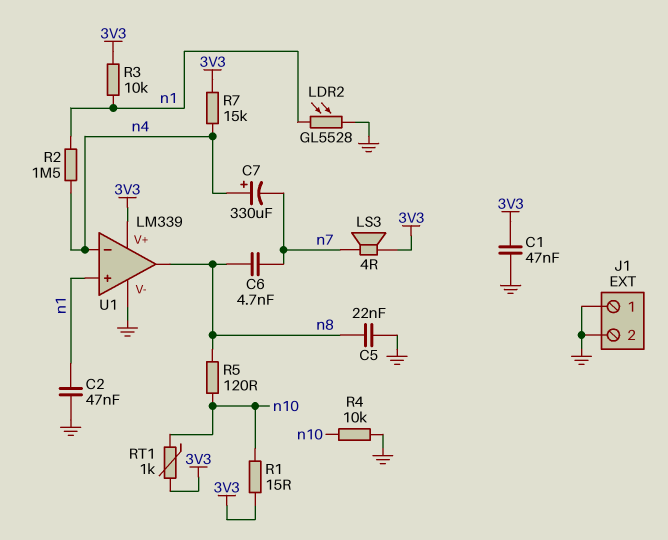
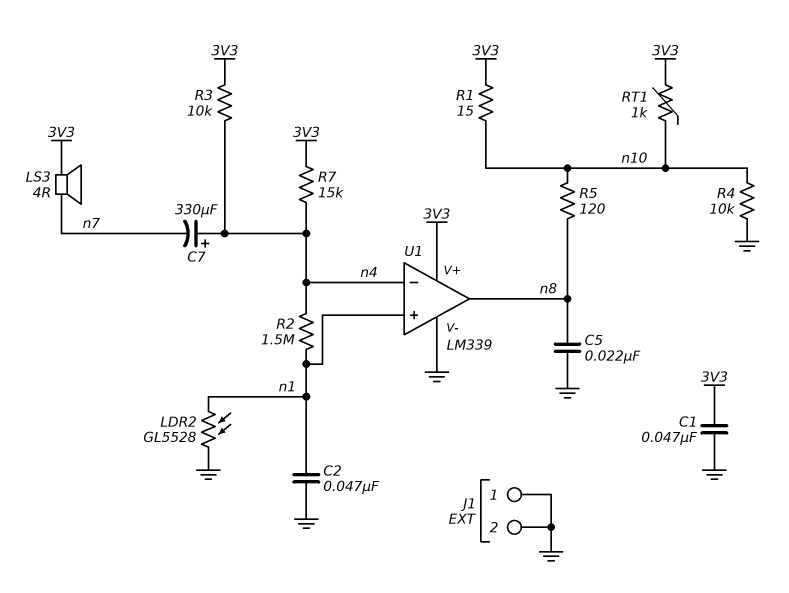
C6: 4.7nF (n7, n8) -> none
R3: 10k (3V3, n1) -> 10k (3V3, n4)

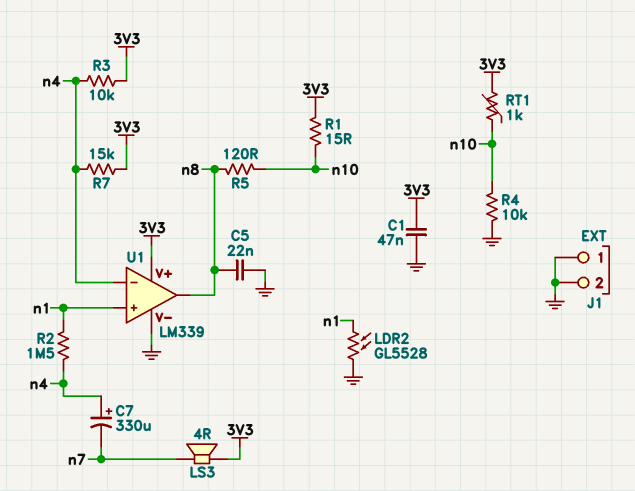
C2: 47nF (GND, n1) -> none

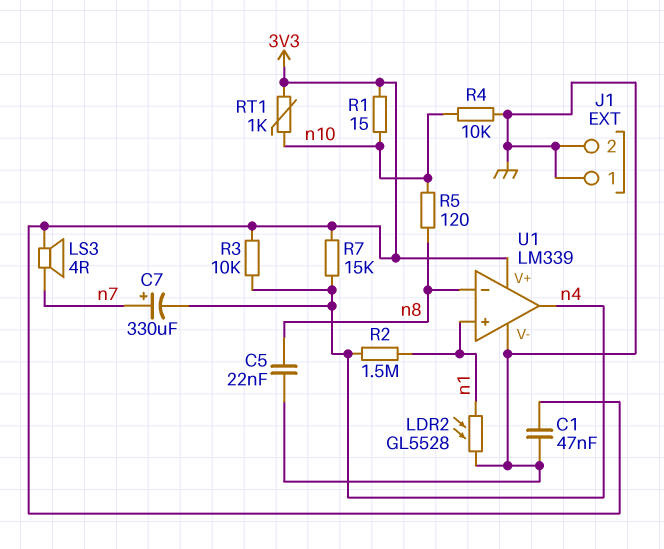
C7: 330uF (plus n4, minus n7) -> 330uF (plus n7, minus n4)
U1 pin in-: n4 -> n8
U1 pin out: n8 -> n4

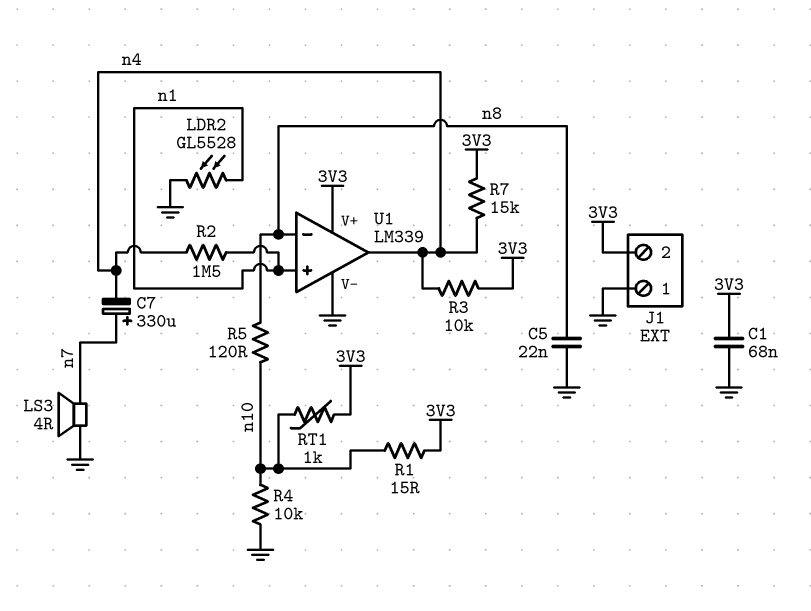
C1: 47nF (3V3, GND) -> 68nF (3V3, GND)
J1 pin 2: GND -> 3V3
LS3: speaker 4R (3V3, n7) -> speaker 4R (GND, n7)

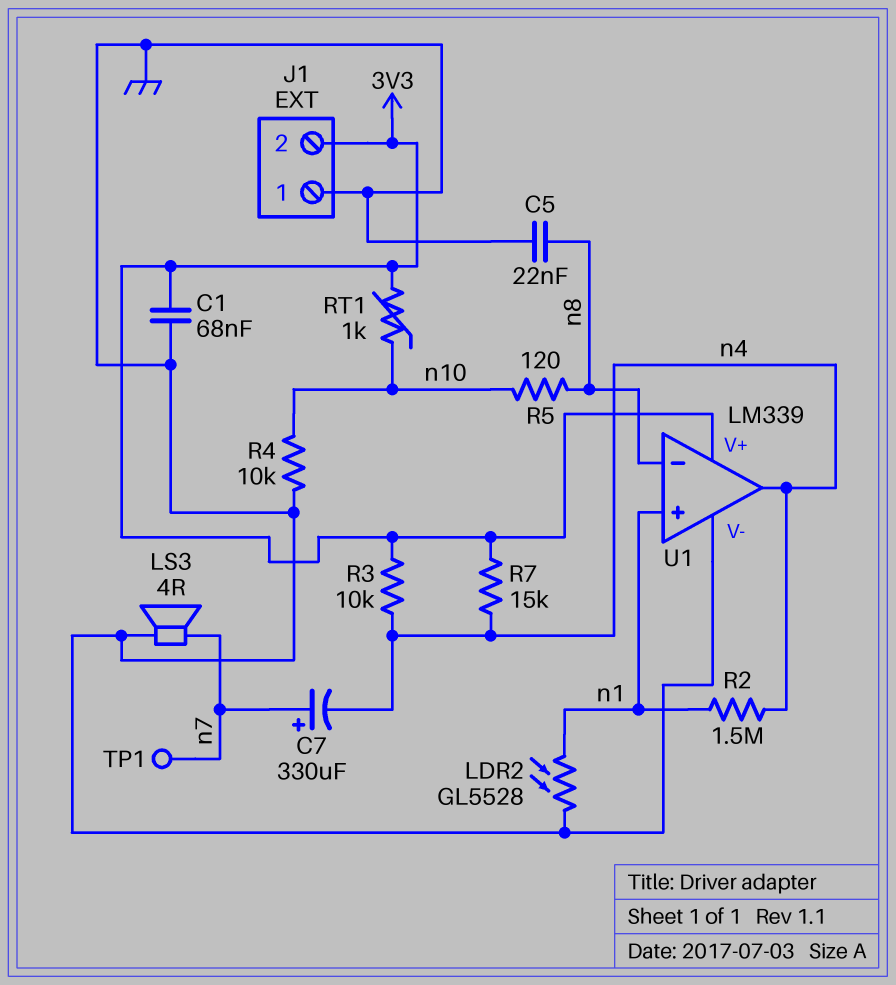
R1: 15 (3V3, n10) -> none
TP1: none -> test point (n7)

